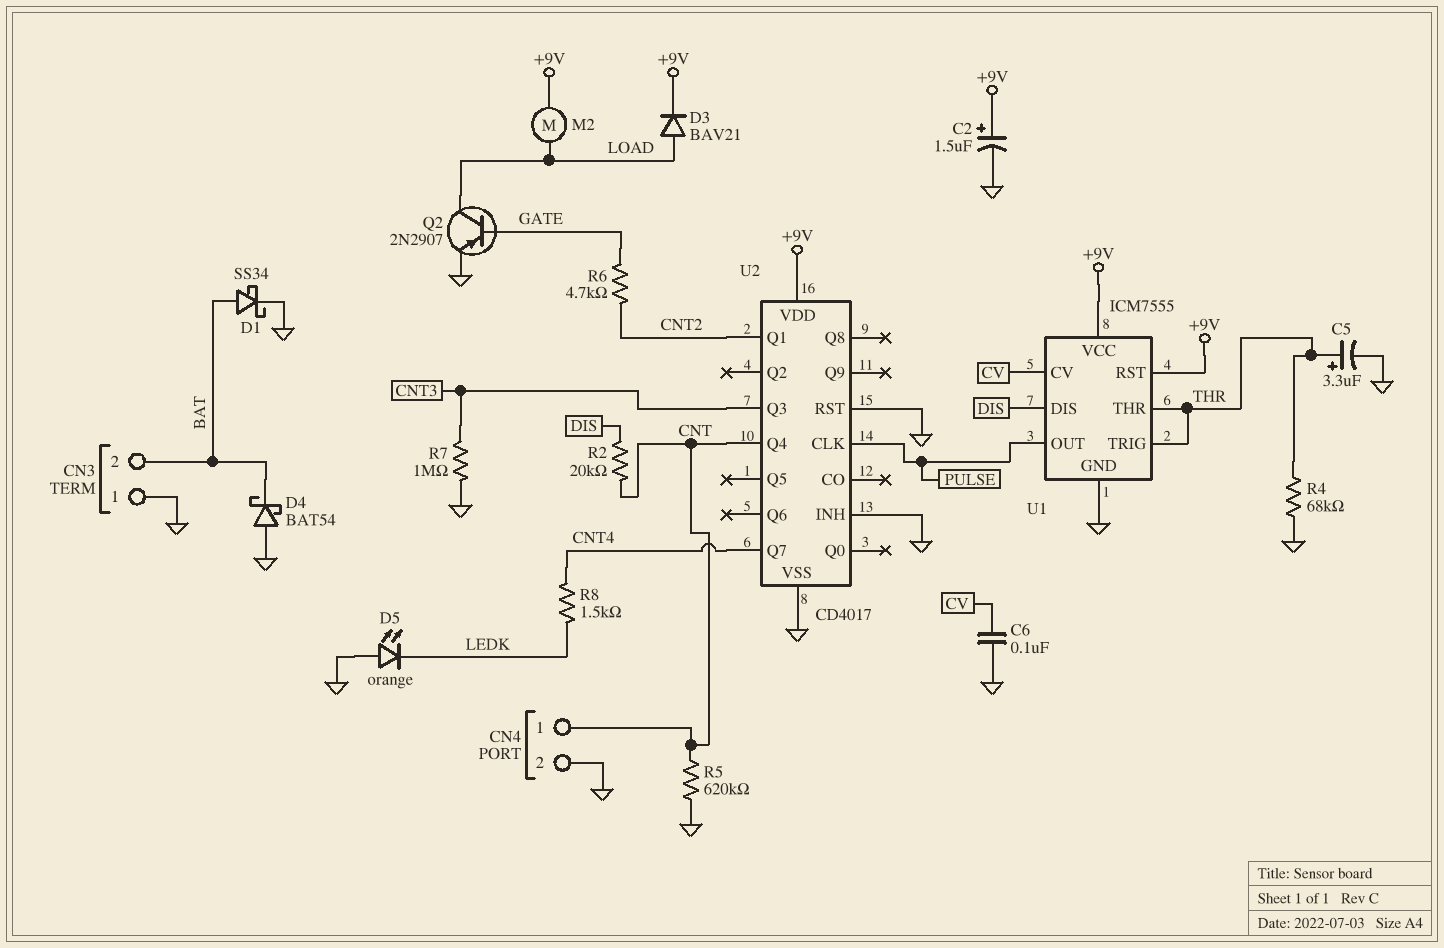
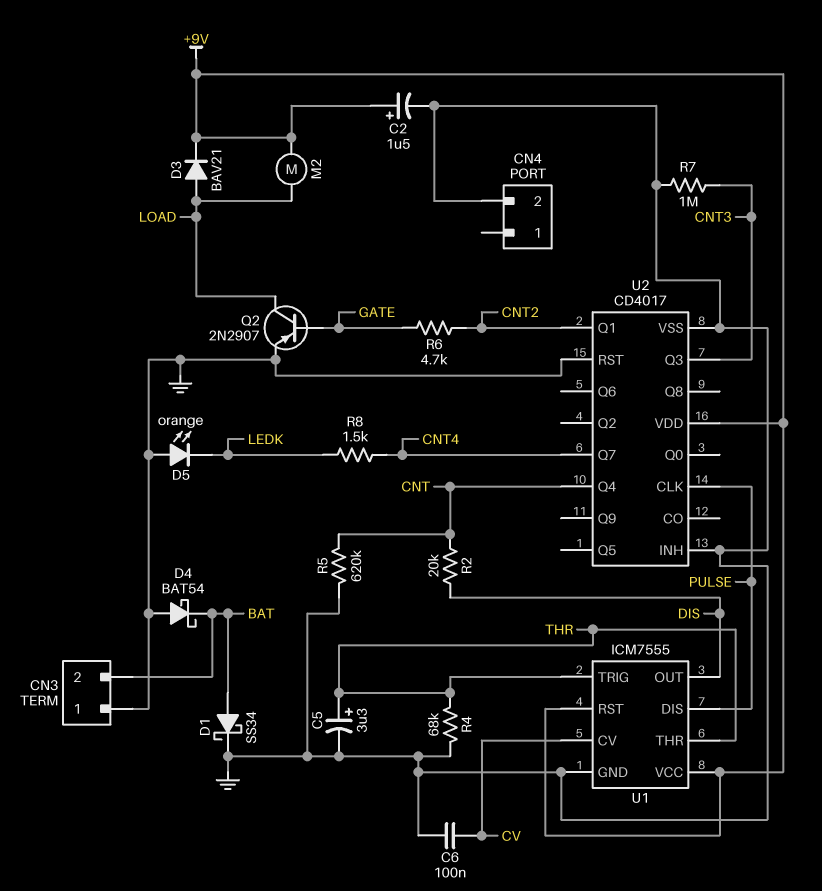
CN4 pin 1: CNT -> none
U1 pin DIS: DIS -> PULSE
U1 pin OUT: PULSE -> DIS

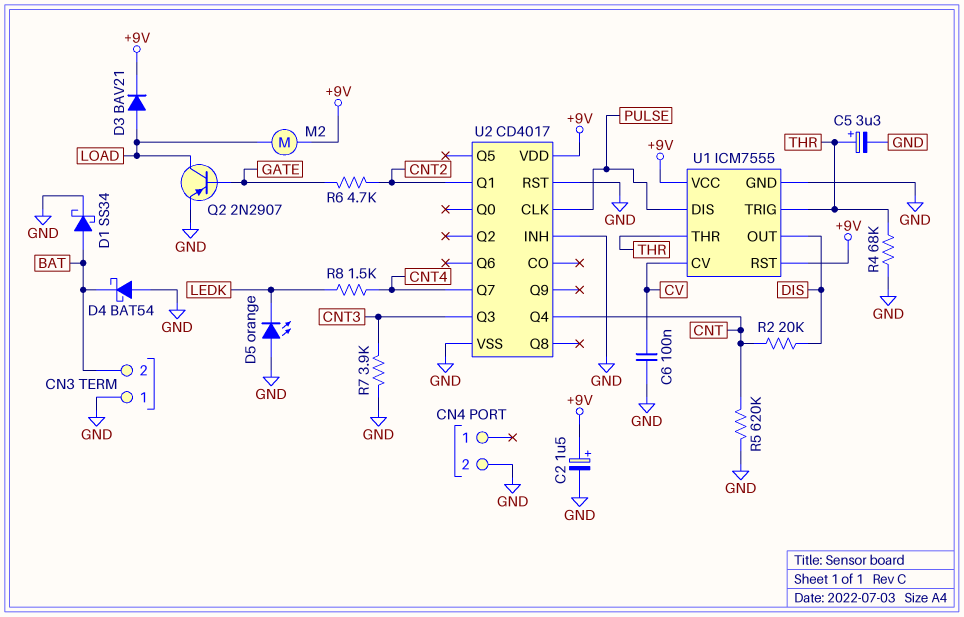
R7: 1M (CNT3, GND) -> 3.9k (CNT3, GND)

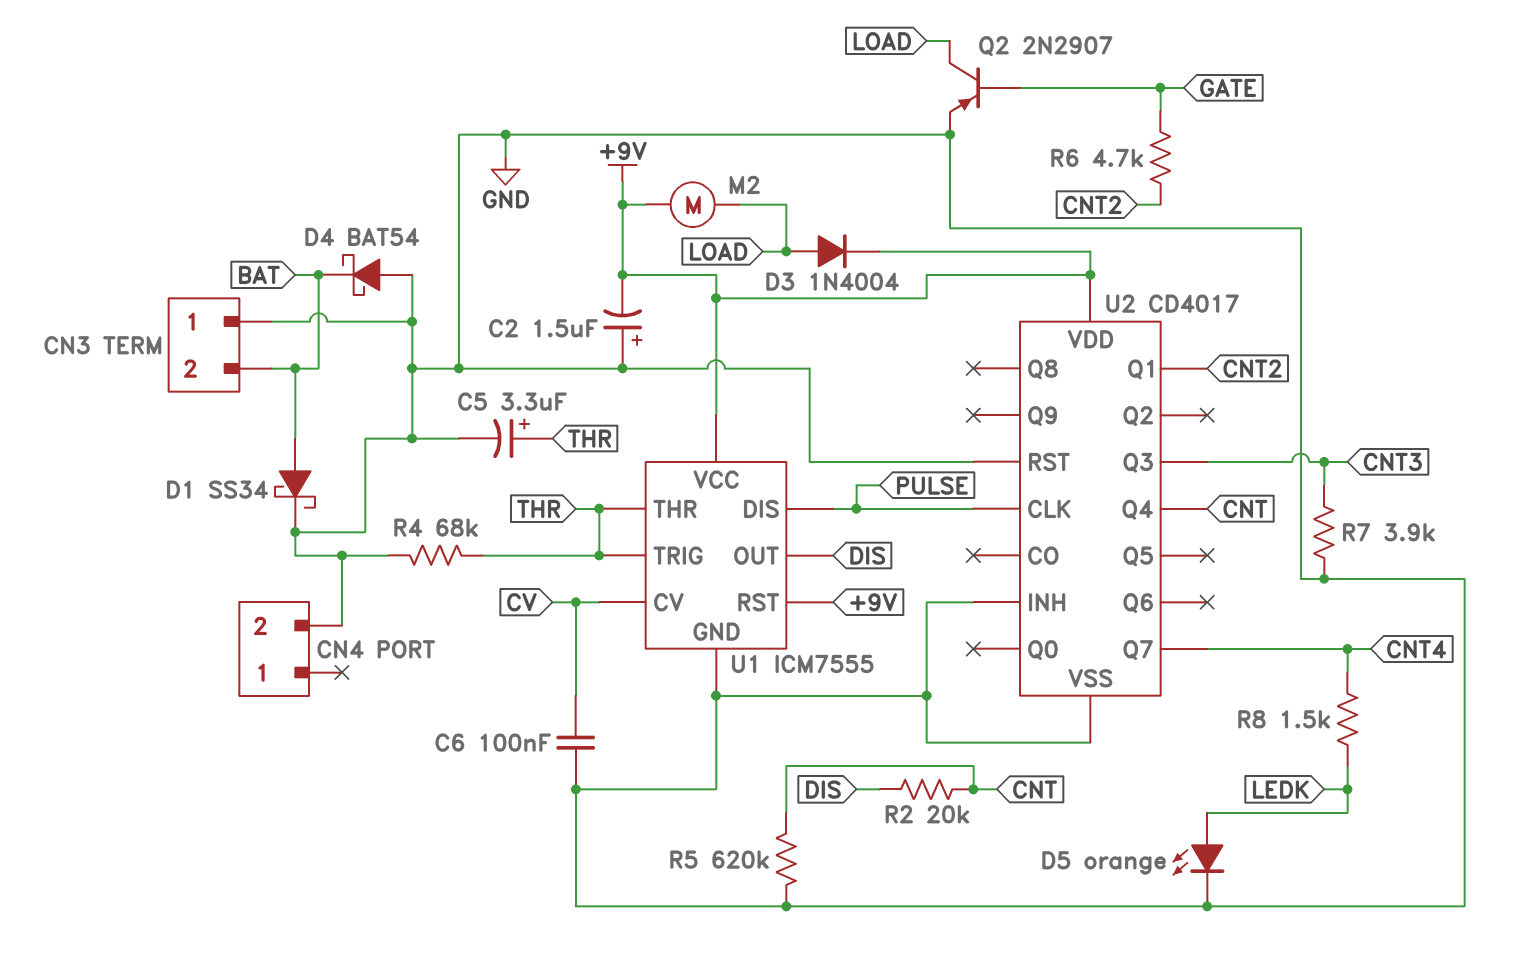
C2: 1.5uF (plus +9V, minus GND) -> 1.5uF (plus GND, minus +9V)
D3: diode BAV21 (A LOAD, K +9V) -> diode 1N4004 (A LOAD, K +9V)
D5: LED orange (A GND, K LEDK) -> LED orange (A LEDK, K GND)

